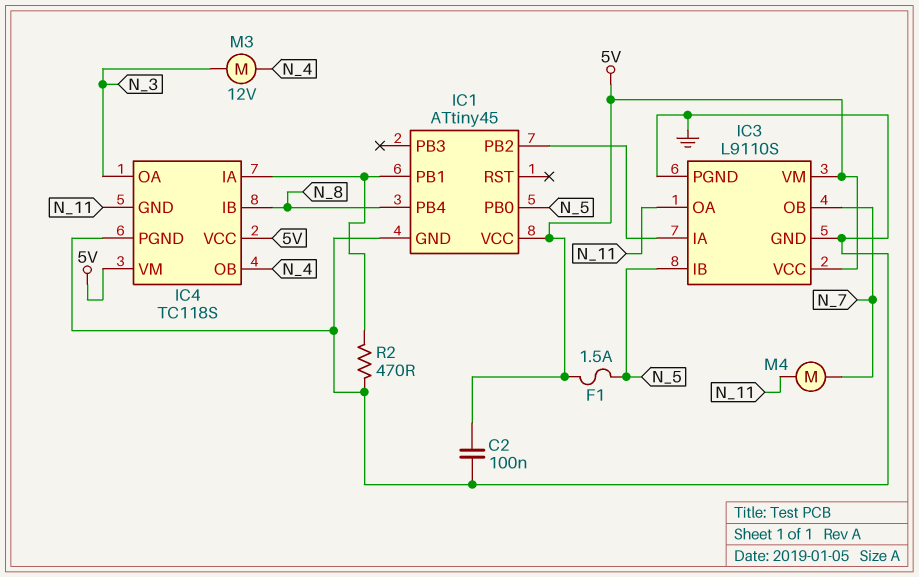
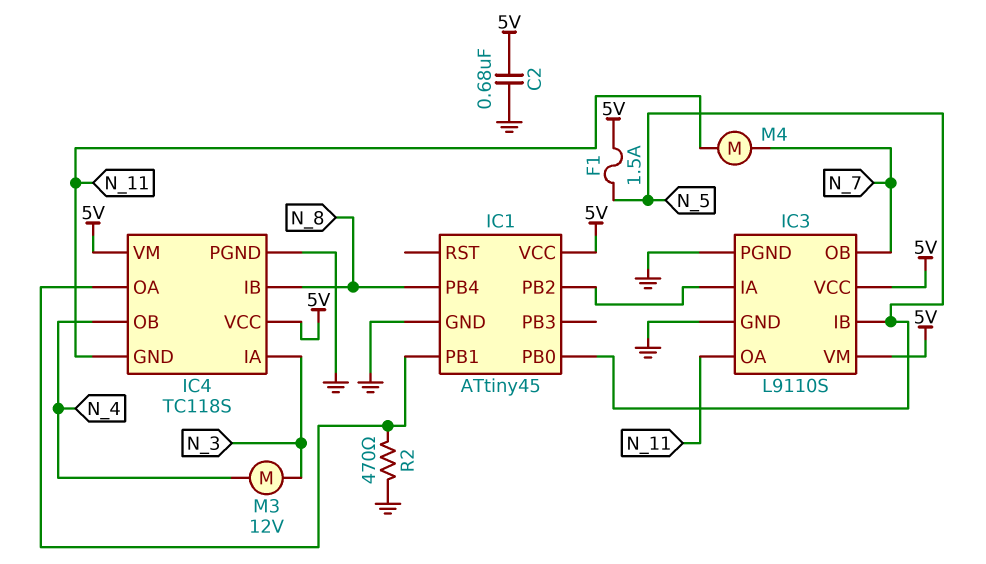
C2: 100nF (5V, GND) -> 680nF (5V, GND)
IC4 pin IA: IC1/PB1 -> N_3
IC4 pin OA: N_3 -> IC1/PB1

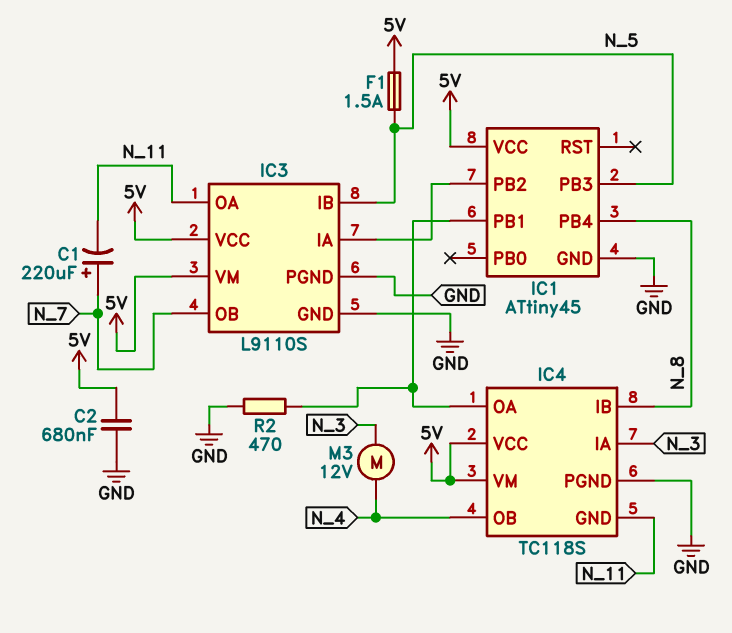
C1: none -> 220uF (plus N_7, minus N_11)
IC1 pin PB0: N_5 -> none
IC1 pin PB3: none -> N_5
M4: motor (N_7, N_11) -> none

